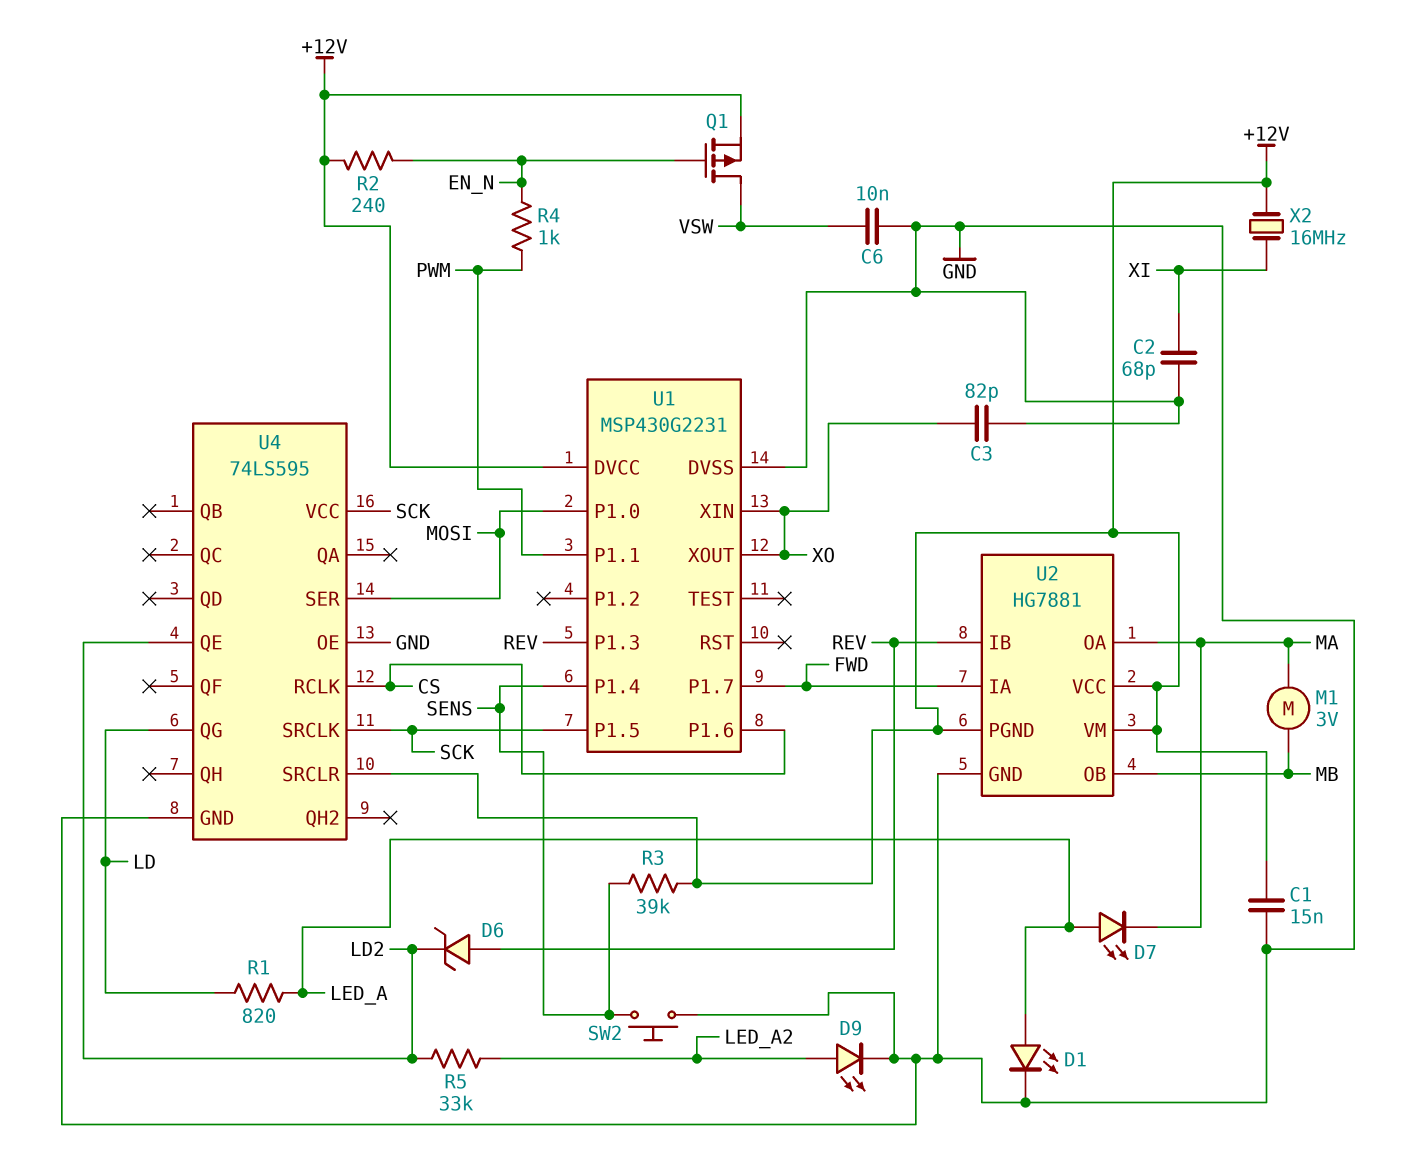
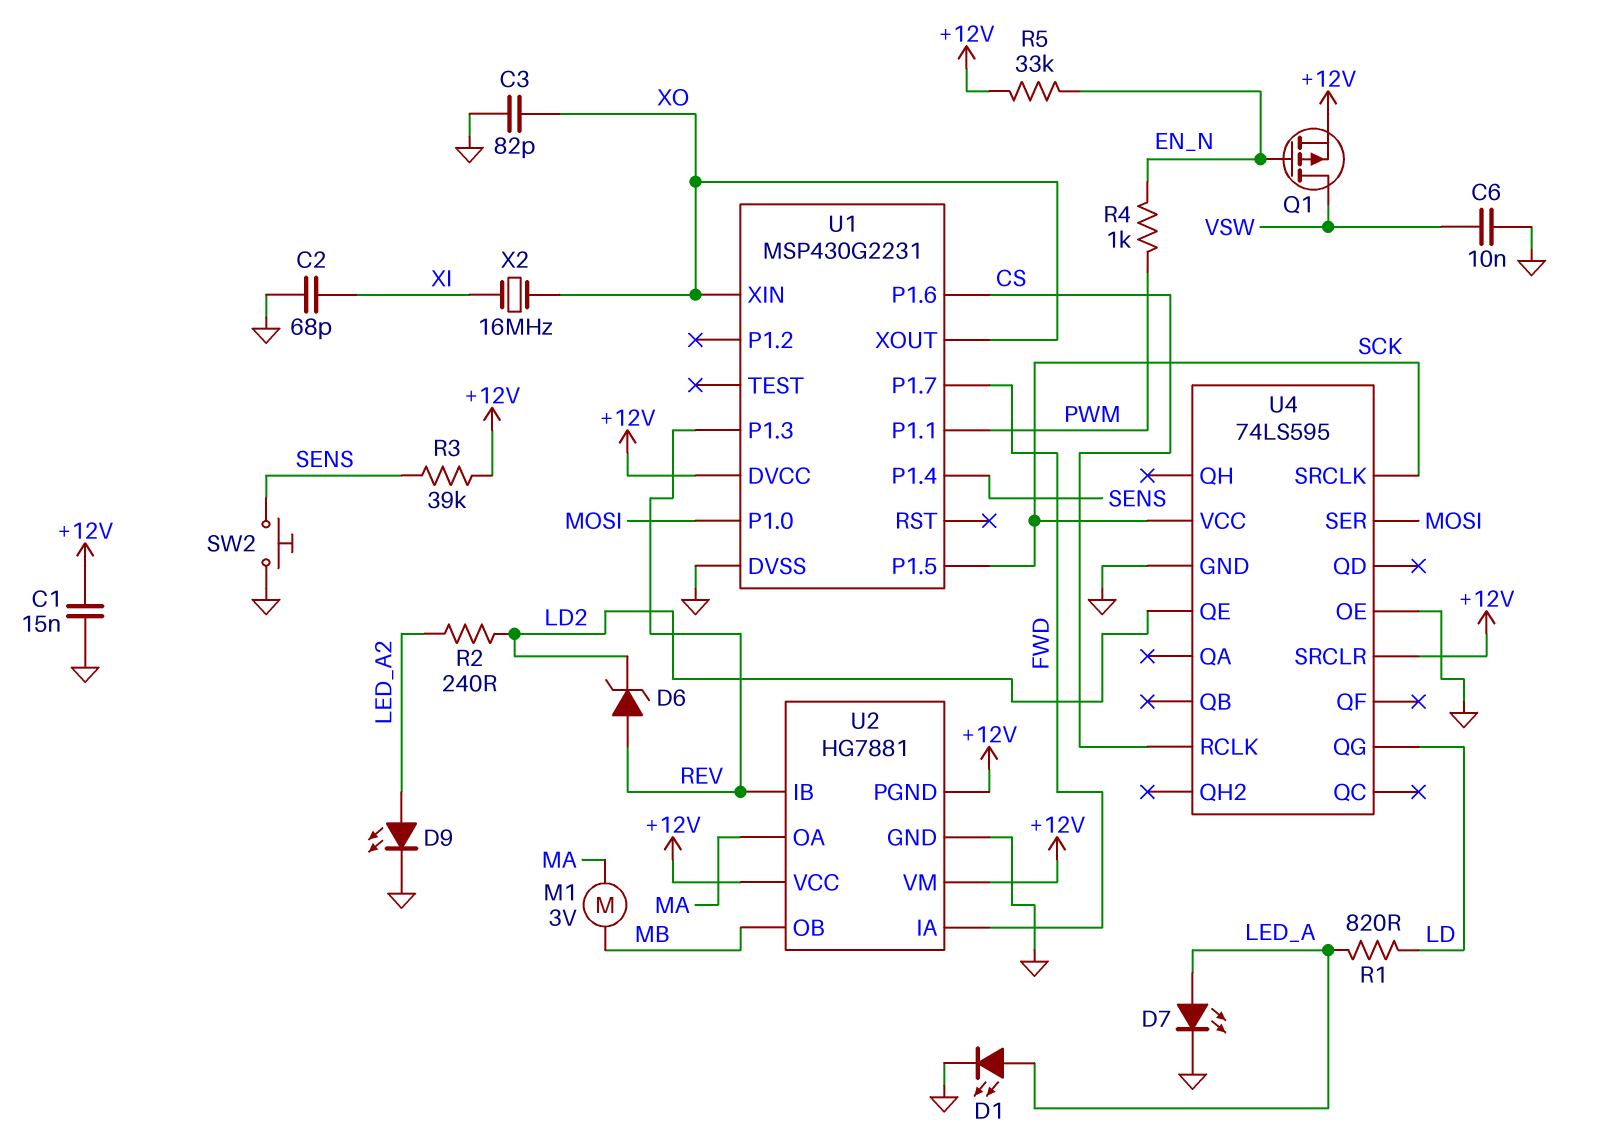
D7: LED (A LED_A, K MA) -> LED (A LED_A, K GND)
R2: 240 (+12V, EN_N) -> 240 (LD2, LED_A2)
R5: 33k (LD2, LED_A2) -> 33k (+12V, EN_N)
X2: 16MHz (+12V, XI) -> 16MHz (XI, XO)

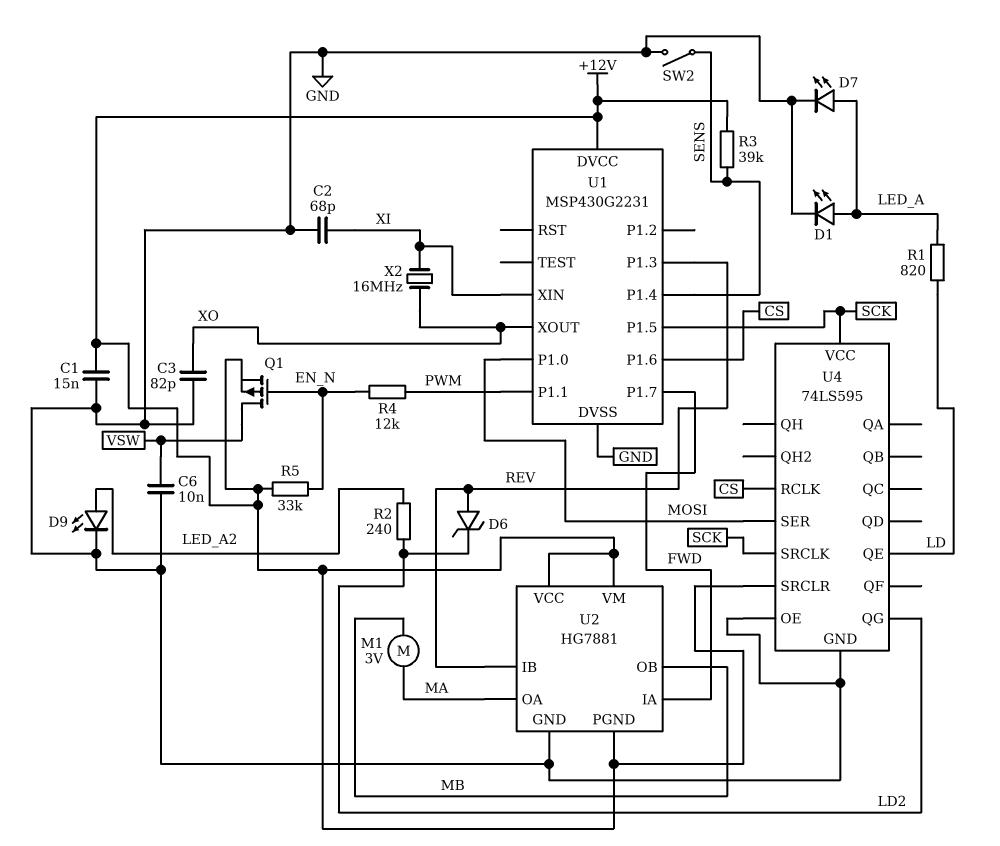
R4: 1k (EN_N, PWM) -> 12k (EN_N, PWM)
SW2: button (GND, SENS) -> switch (GND, SENS)
U1 pin XIN: XO -> XI
U4 pin QE: LD2 -> LD
U4 pin QG: LD -> LD2

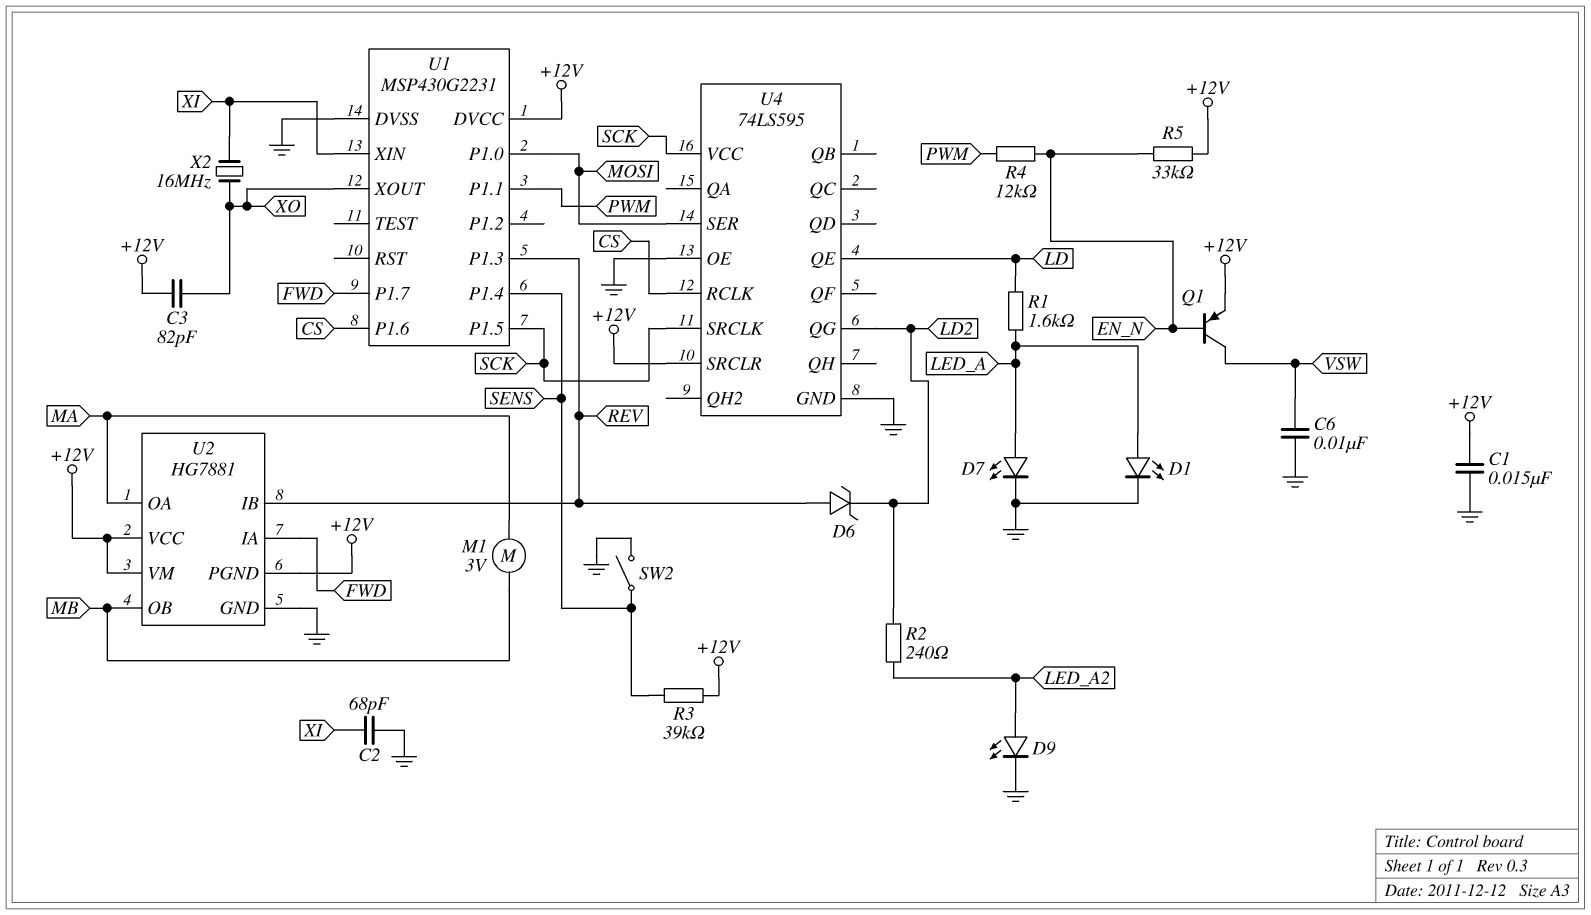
C3: 82pF (GND, XO) -> 82pF (+12V, XO)
Q1: PMOS (G EN_N, D VSW, S +12V) -> PNP (B EN_N, C VSW, E +12V)
R1: 820 (LD, LED_A) -> 1.6k (LD, LED_A)

